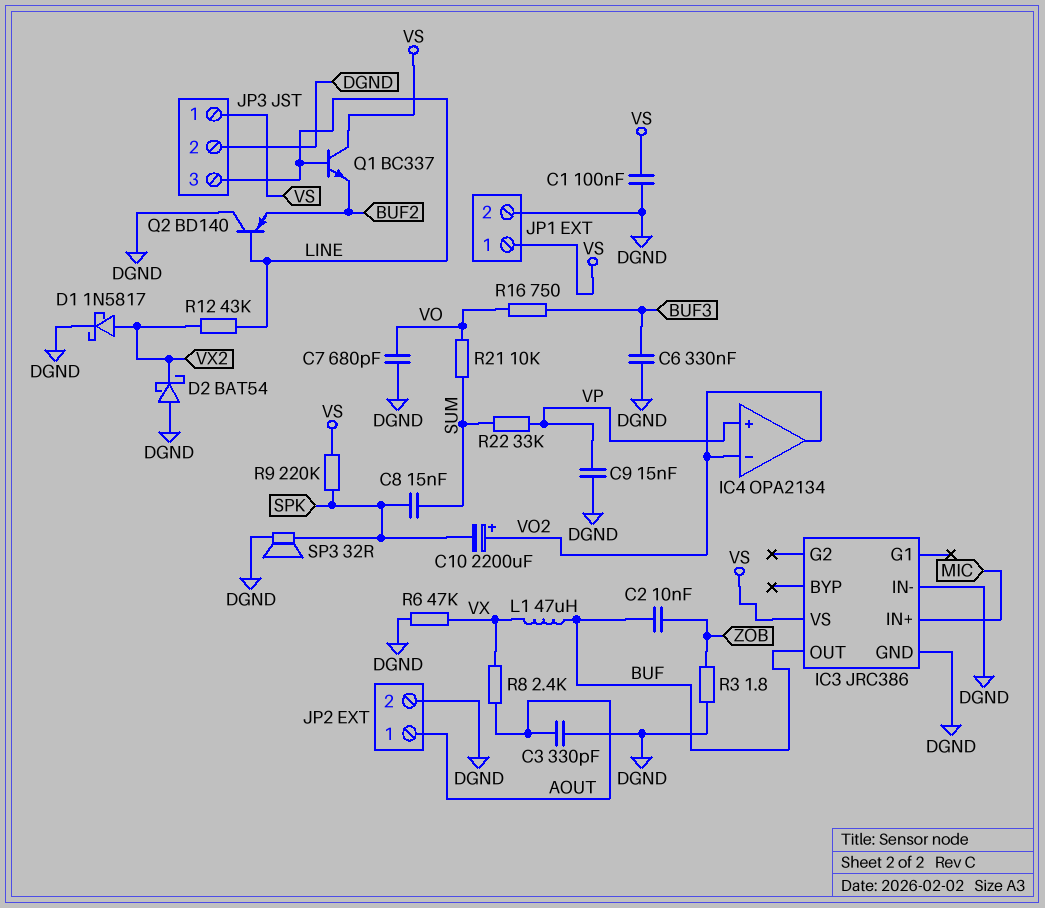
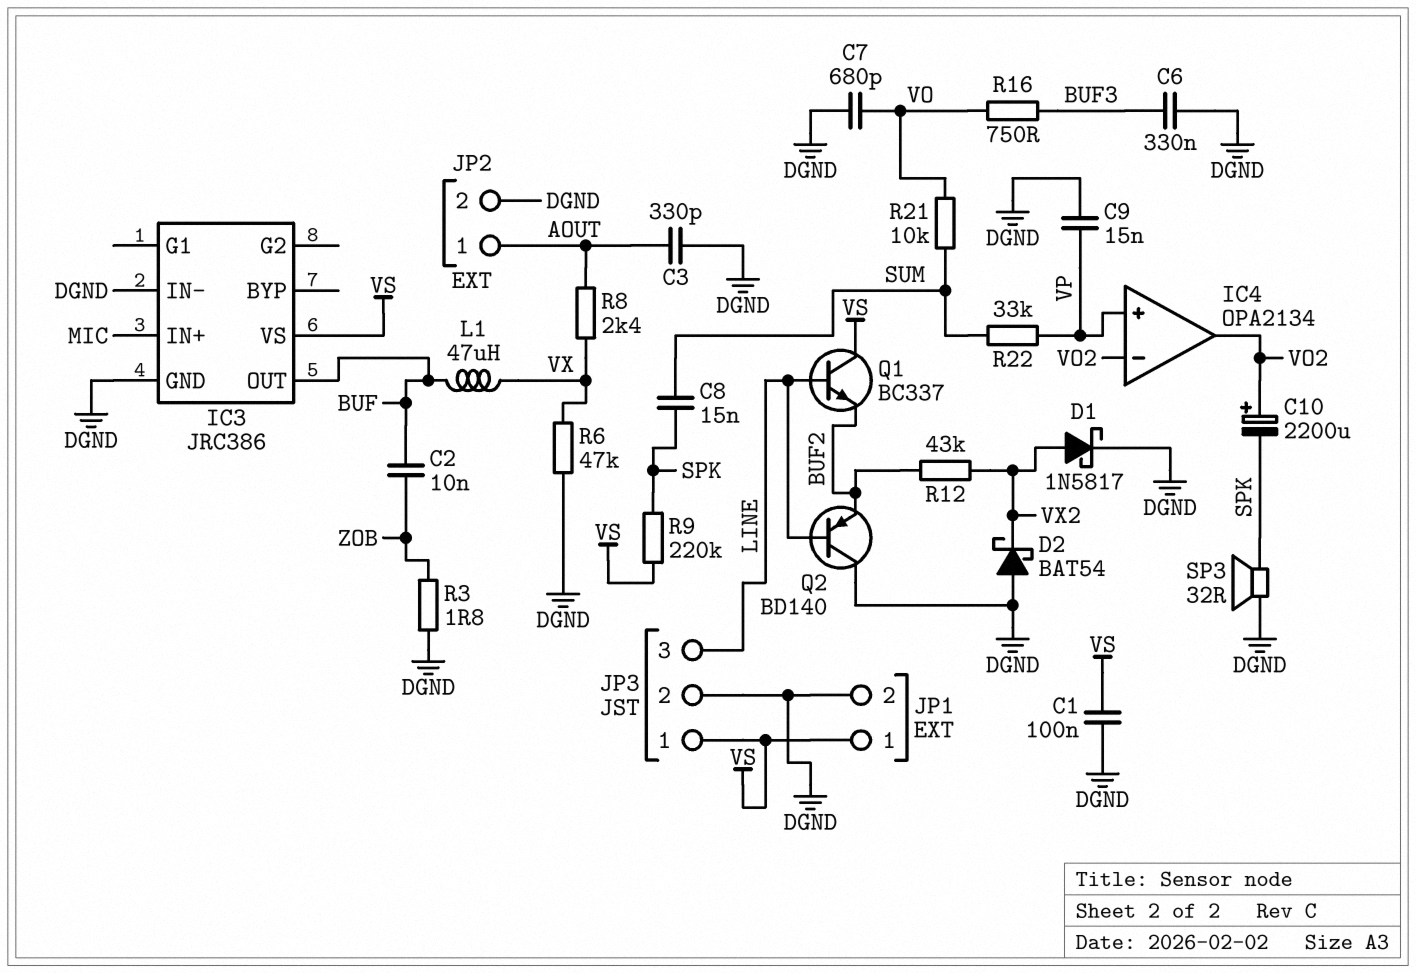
R12: 43k (LINE, VX2) -> 43k (BUF2, VX2)

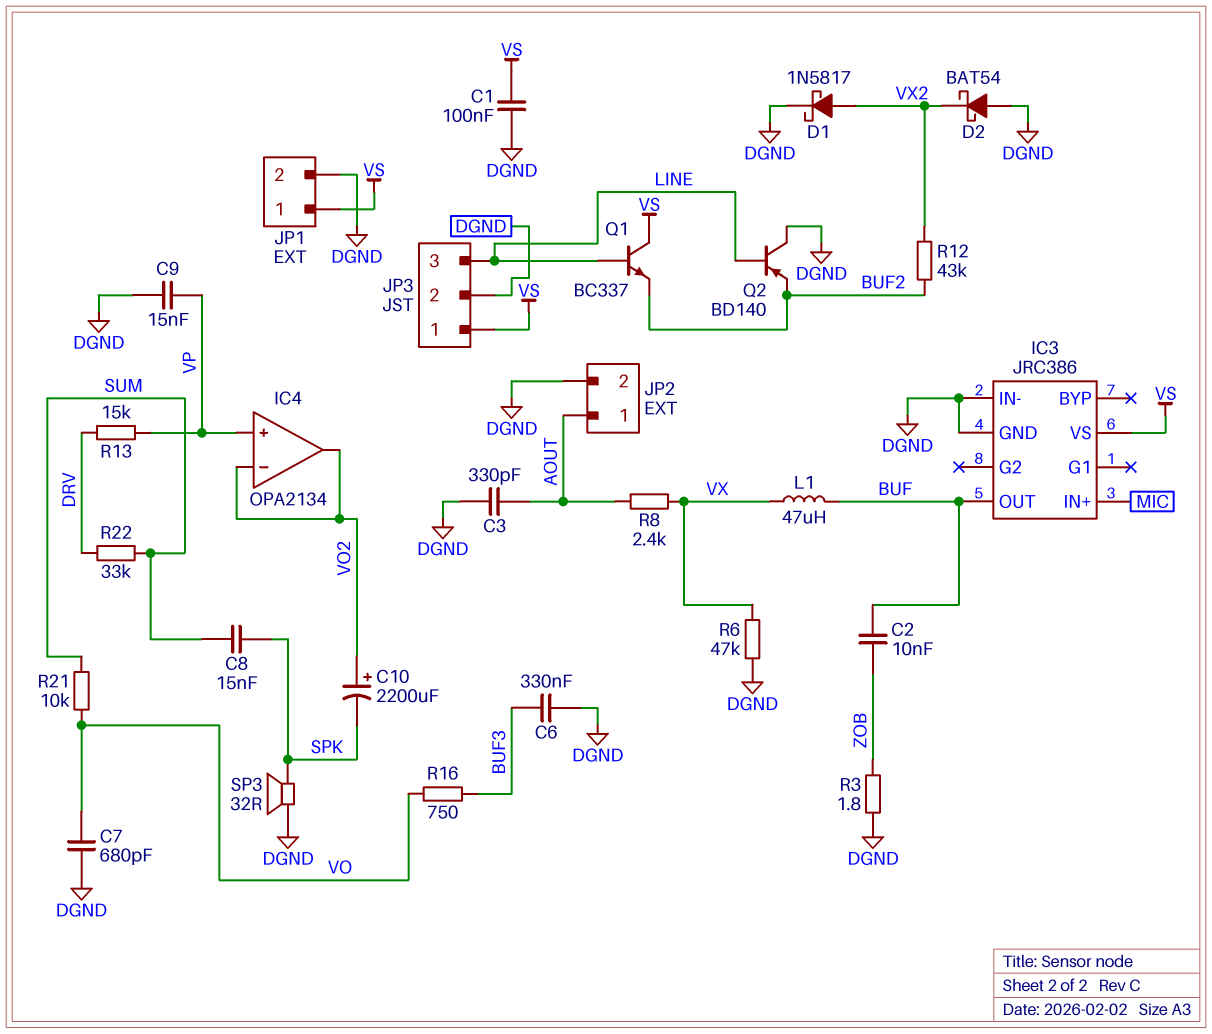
R9: 220k (SPK, VS) -> none
R13: none -> 15k (DRV, VP)
R22: 33k (SUM, VP) -> 33k (DRV, SUM)

